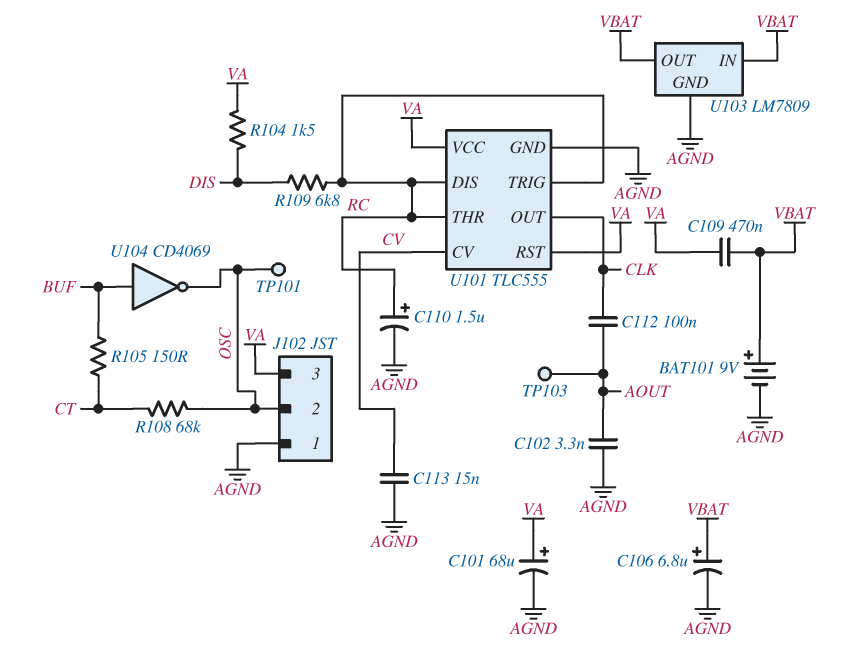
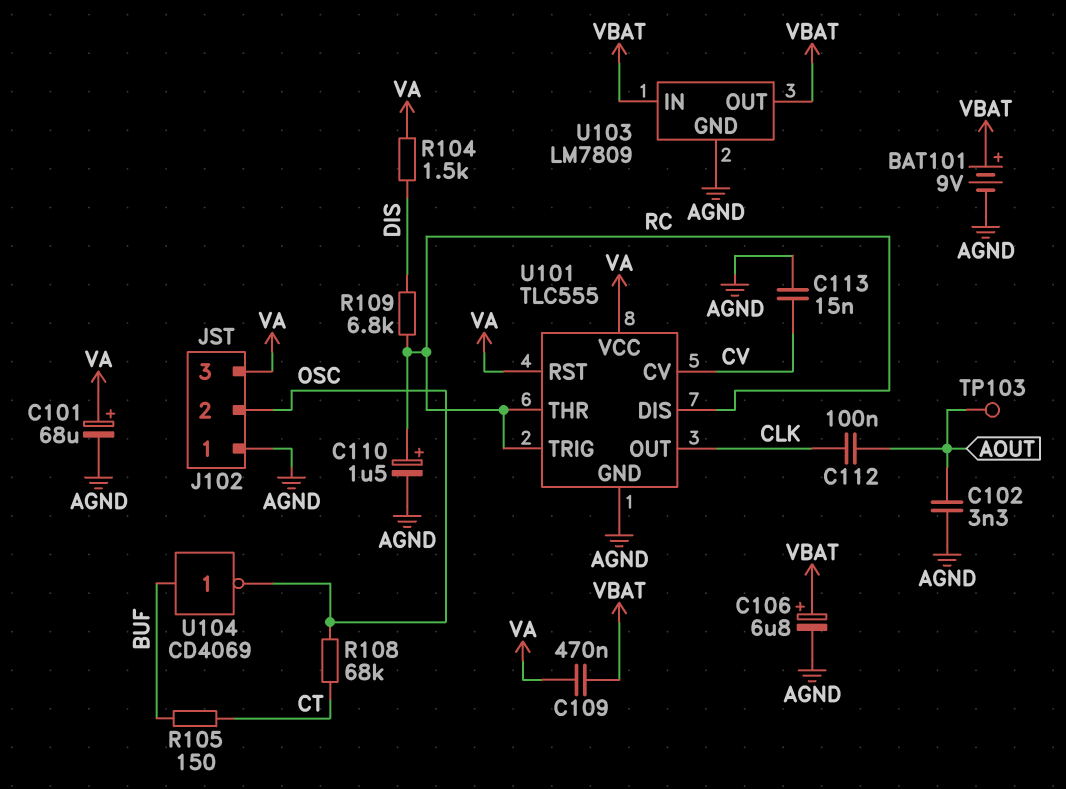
TP101: test point (OSC) -> none

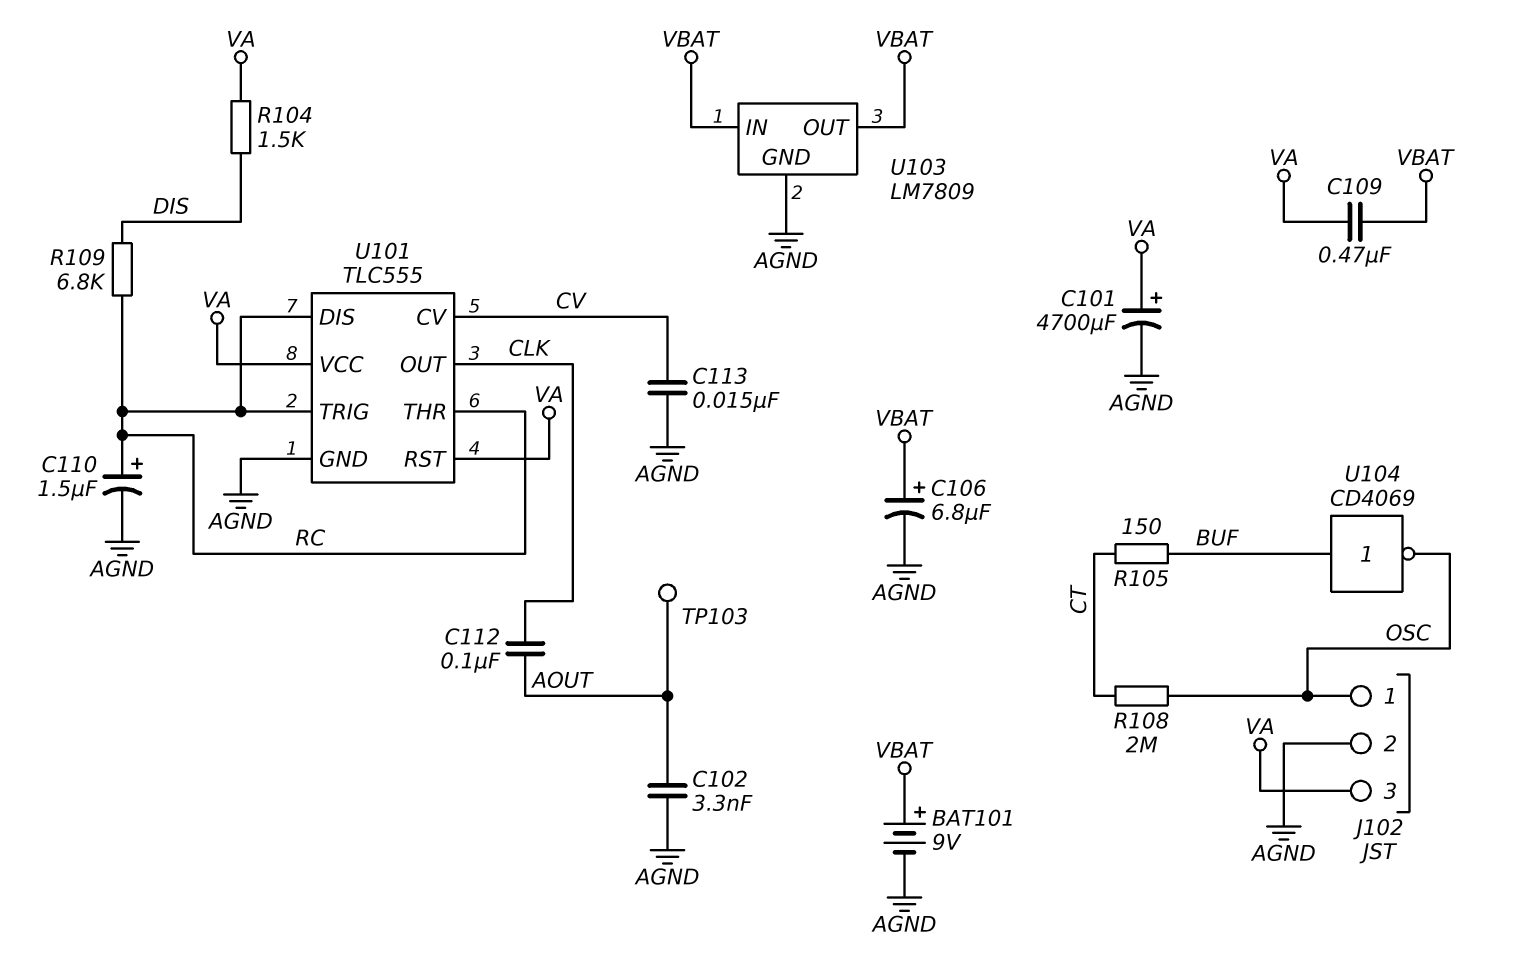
C101: 68uF (plus VA, minus AGND) -> 4700uF (plus VA, minus AGND)
J102 pin 1: AGND -> OSC
J102 pin 2: OSC -> AGND
R108: 68k (CT, OSC) -> 2M (CT, OSC)

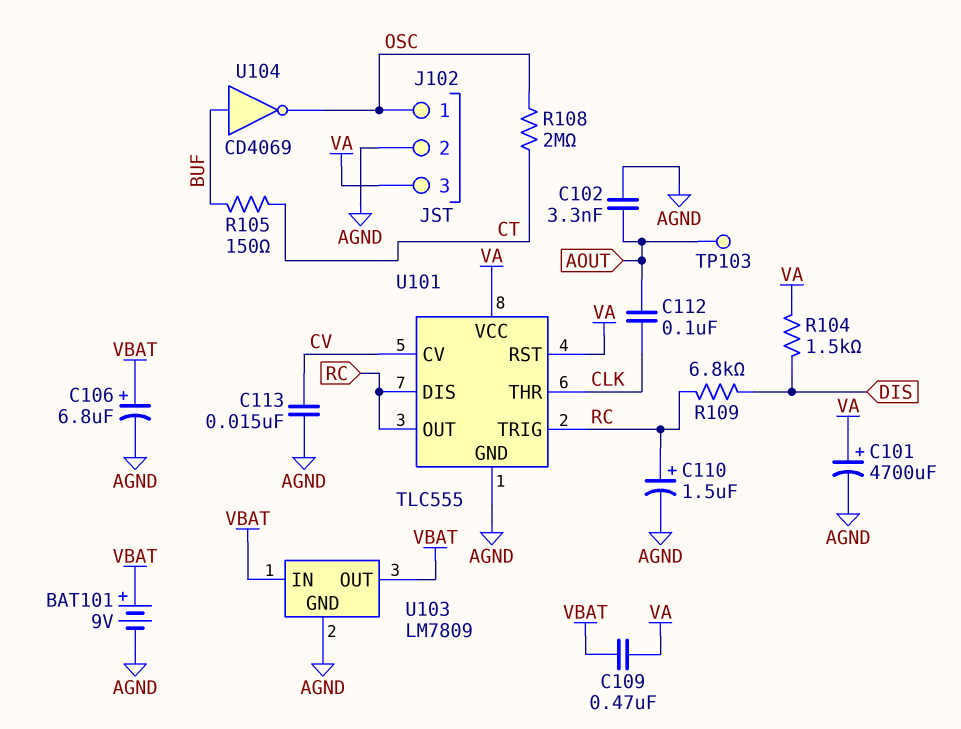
U101 pin OUT: CLK -> RC
U101 pin THR: RC -> CLK

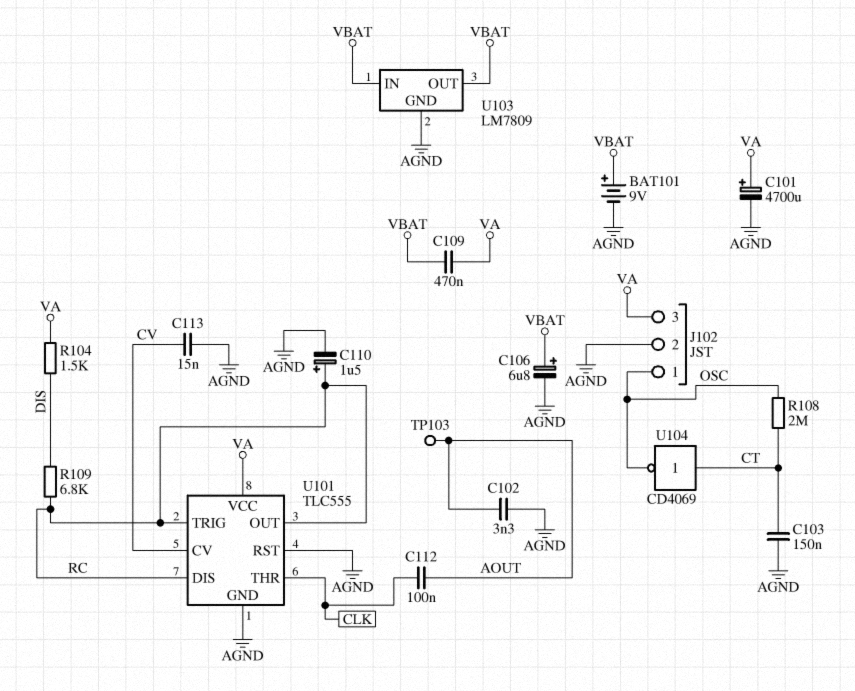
C103: none -> 150nF (AGND, CT)
R105: 150 (BUF, CT) -> none
U101 pin RST: VA -> AGND
U104: NOT CD4069 (in BUF, out OSC) -> NOT CD4069 (in CT, out OSC)

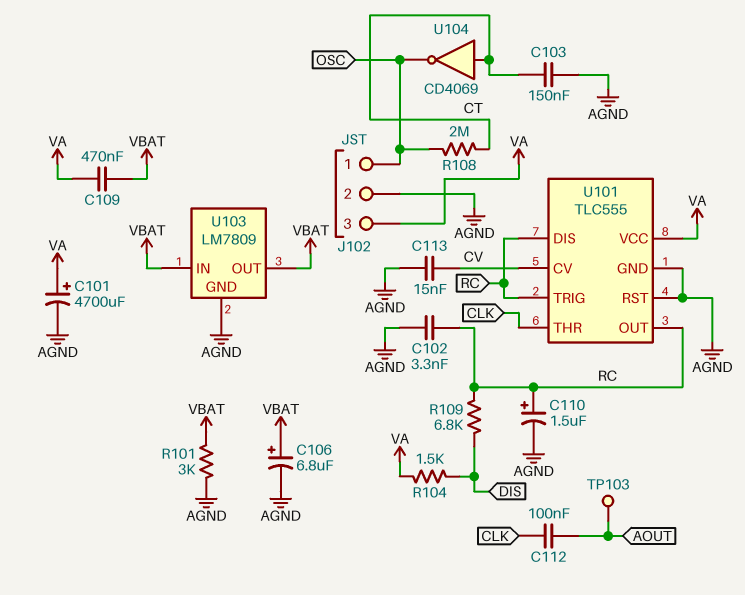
BAT101: 9V (plus VBAT, minus AGND) -> none
C102: 3.3nF (AGND, AOUT) -> 3.3nF (AGND, RC)
R101: none -> 3k (AGND, VBAT)

